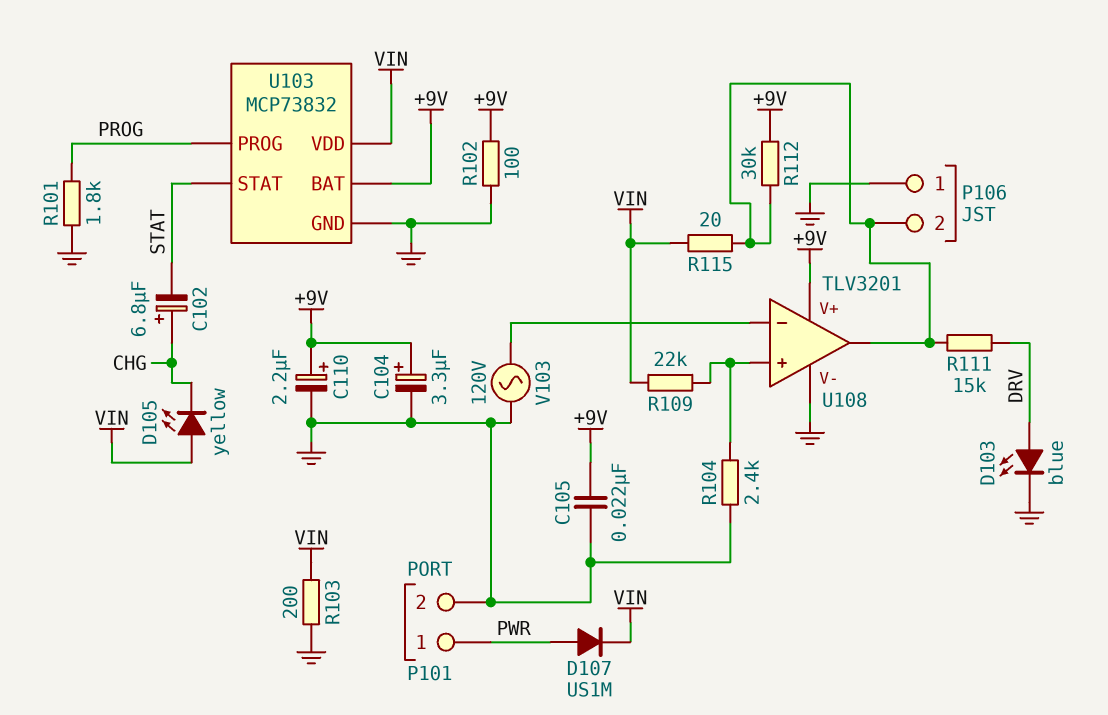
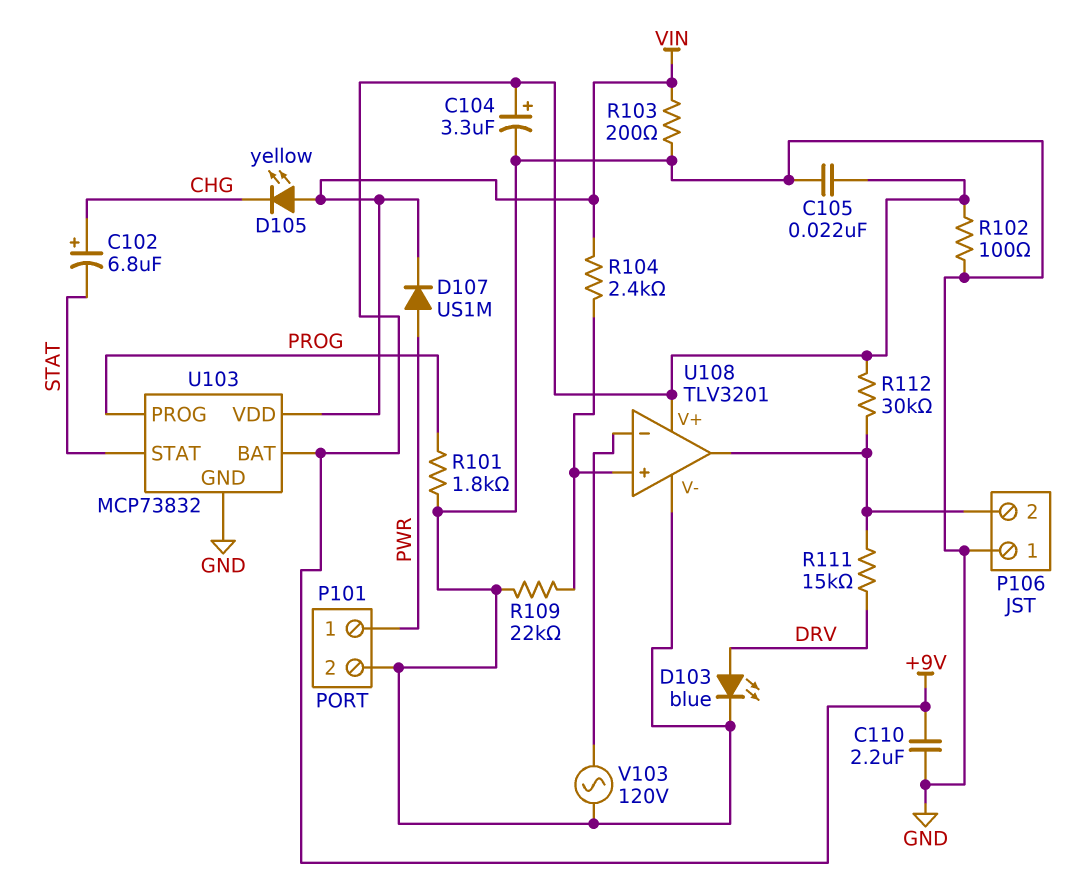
C110: 2.2uF (plus +9V, minus GND) -> 2.2uF (+9V, GND)
R104: 2.4k (GND, U108/in+) -> 2.4k (U108/in+, VIN)
R109: 22k (U108/in+, VIN) -> 22k (GND, U108/in+)
R115: 20 (P106/2, VIN) -> none

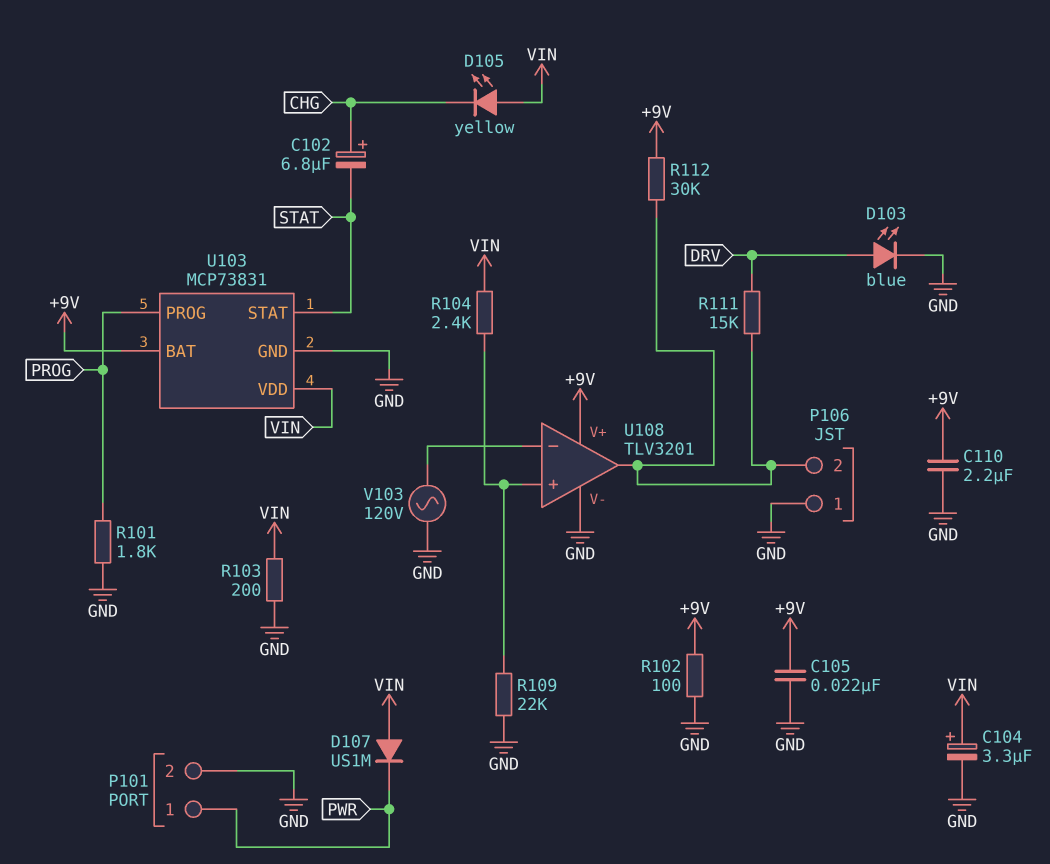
C104: 3.3uF (plus +9V, minus GND) -> 3.3uF (plus VIN, minus GND)
D107: diode US1M (A PWR, K VIN) -> diode US1M (A VIN, K PWR)
U103: MCP73832 -> MCP73831

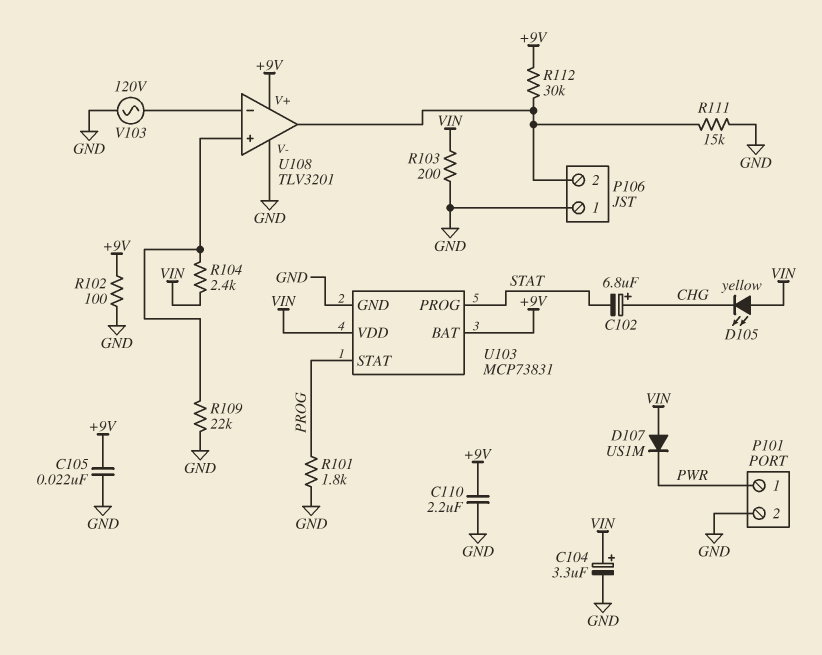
D103: LED blue (A DRV, K GND) -> none
R111: 15k (DRV, P106/2) -> 15k (GND, P106/2)
U103 pin PROG: PROG -> STAT
U103 pin STAT: STAT -> PROG

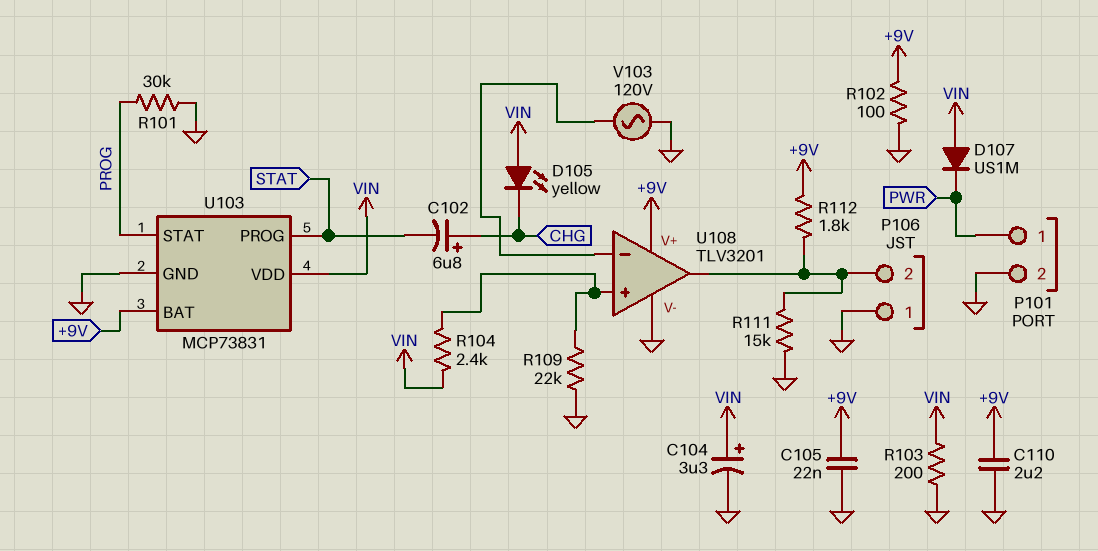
R101: 1.8k (GND, PROG) -> 30k (GND, PROG)
R112: 30k (+9V, P106/2) -> 1.8k (+9V, P106/2)

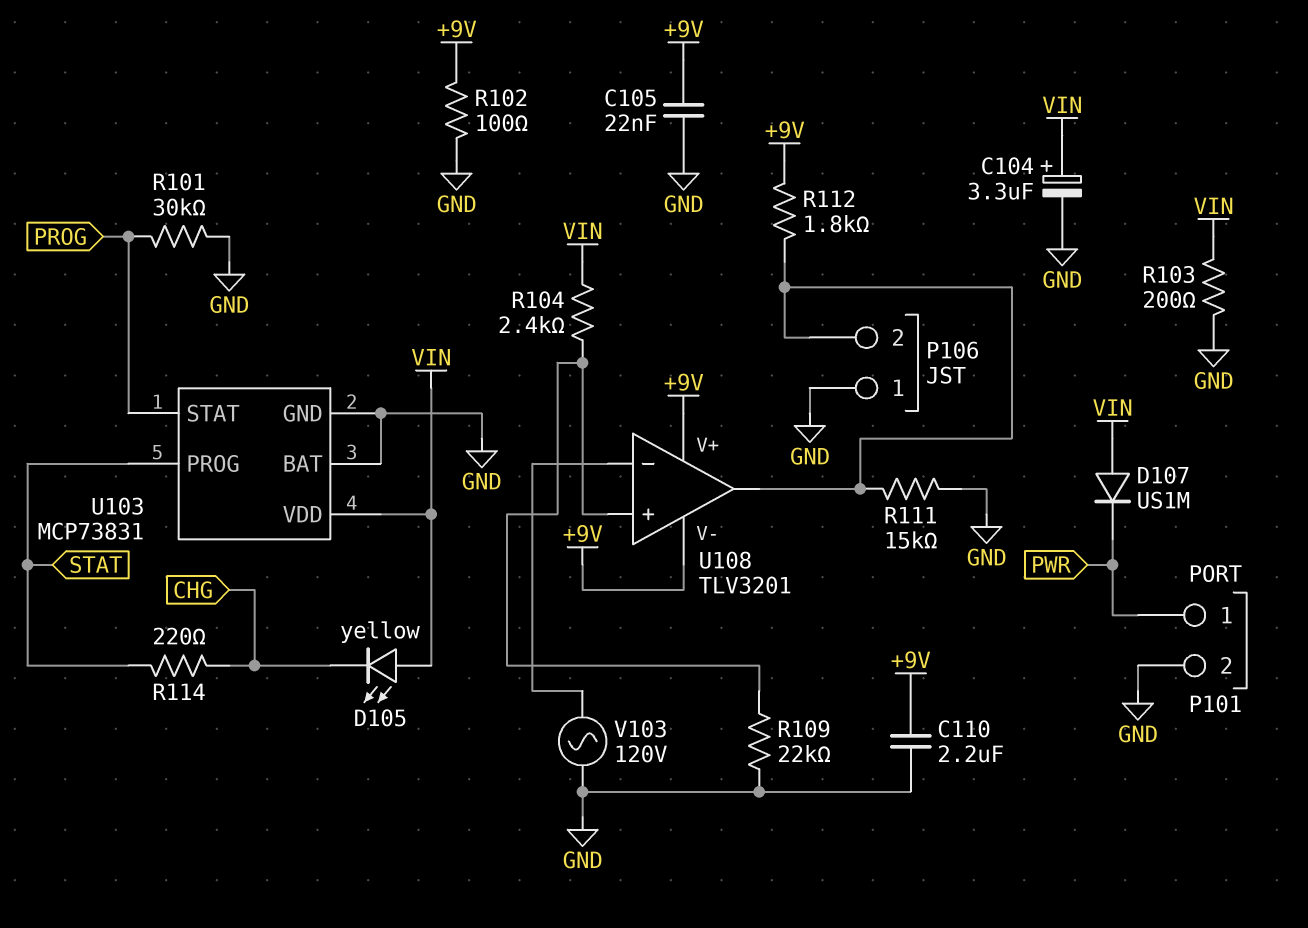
C102: 6.8uF (plus CHG, minus STAT) -> none
R114: none -> 220 (CHG, STAT)
U103 pin BAT: +9V -> GND
U108 pin V-: GND -> +9V

